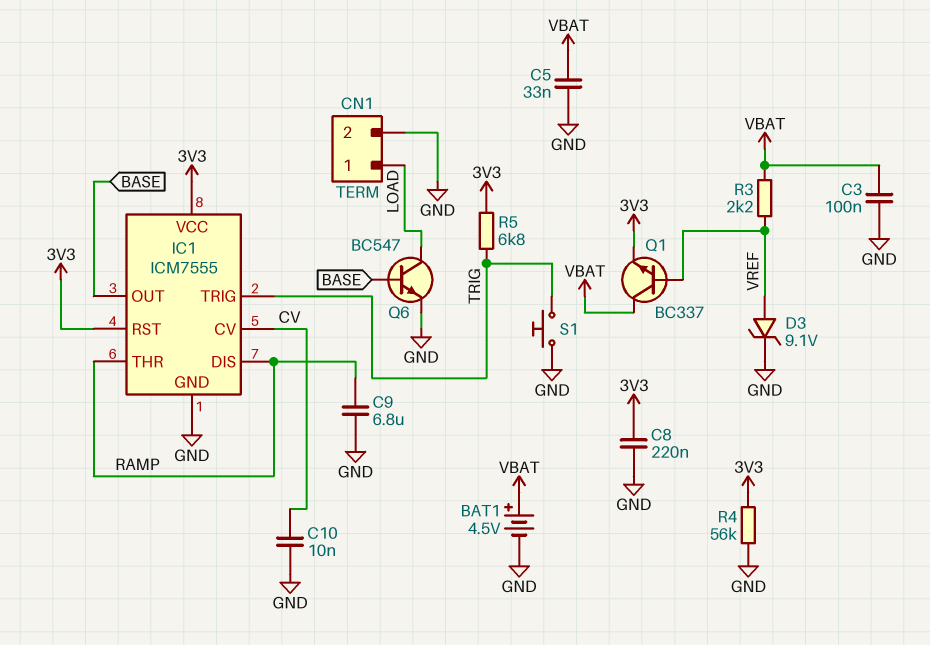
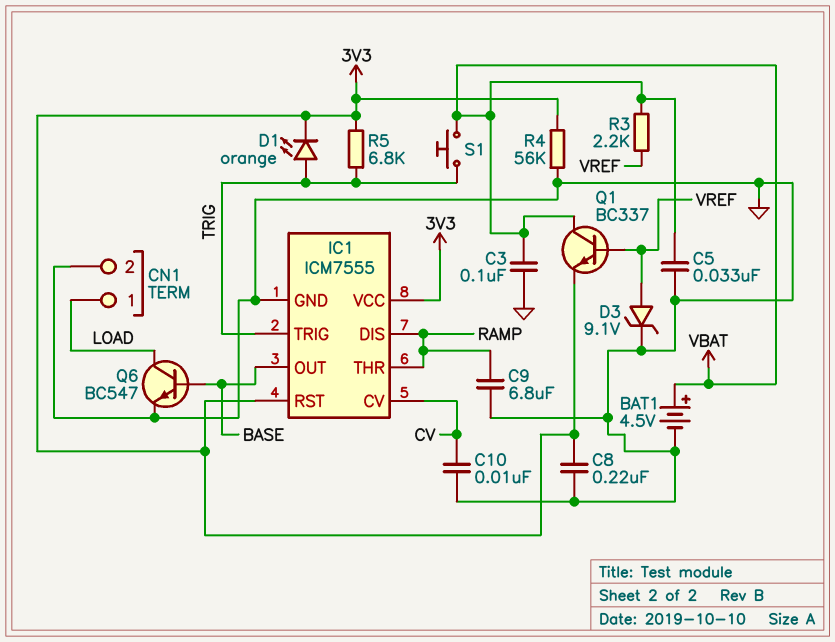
D1: none -> LED orange (A TRIG, K 3V3)
S1: button (GND, TRIG) -> button (TRIG, VBAT)

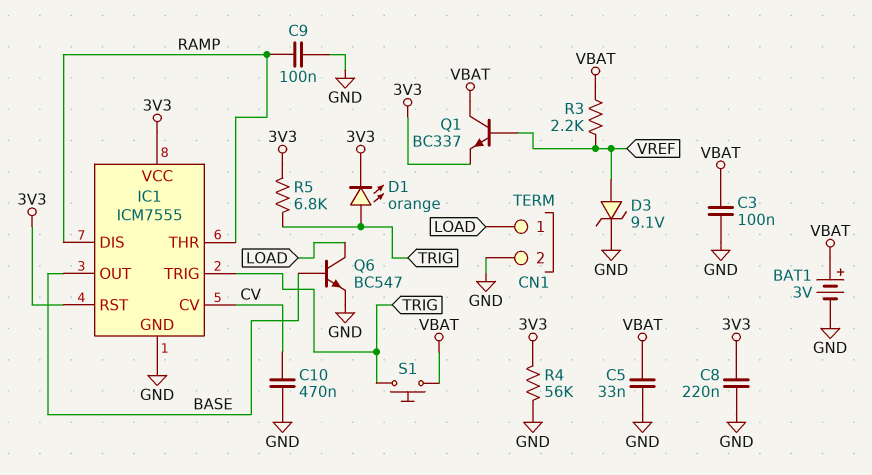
BAT1: 4.5V (plus VBAT, minus GND) -> 3V (plus VBAT, minus GND)
C9: 6.8uF (GND, RAMP) -> 100nF (GND, RAMP)
C10: 10nF (CV, GND) -> 470nF (CV, GND)

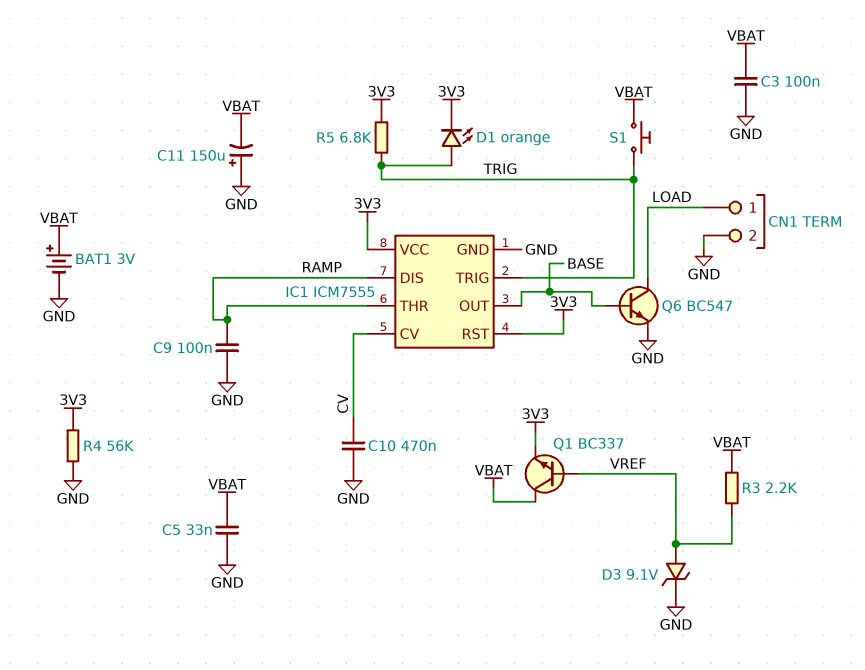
C8: 220nF (3V3, GND) -> none
C11: none -> 150uF (plus GND, minus VBAT)

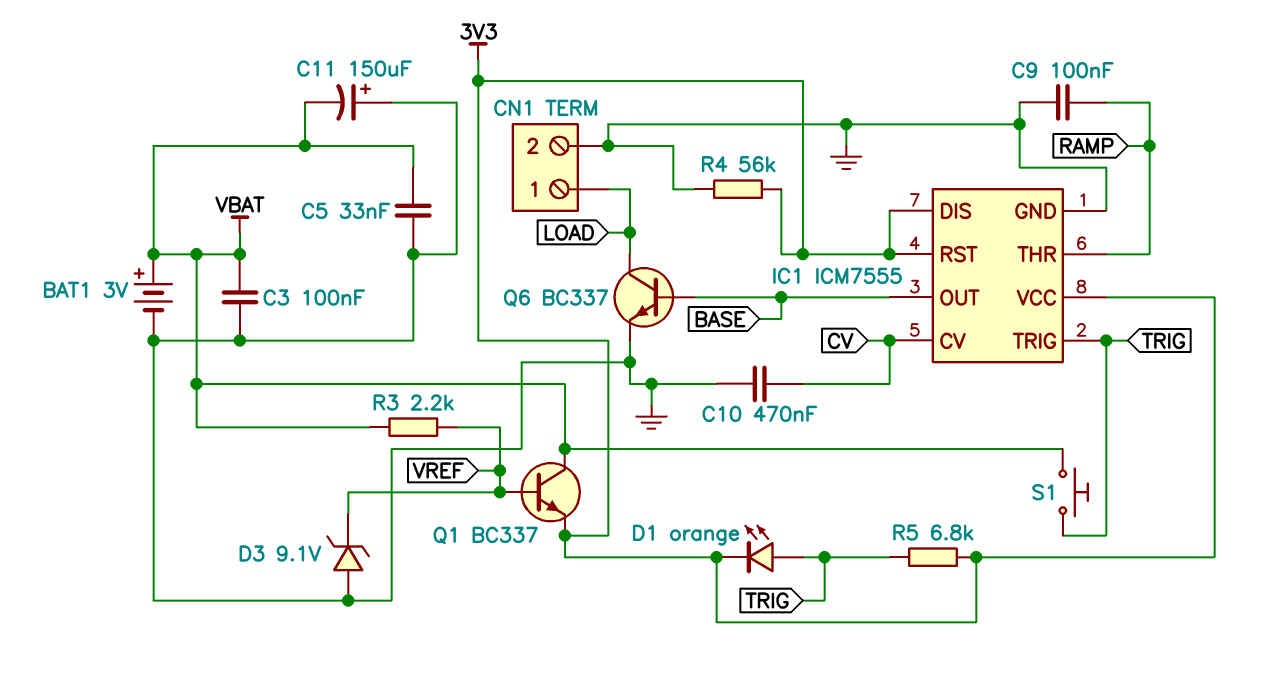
D3: zener 9.1V (A VREF, K GND) -> zener 9.1V (A GND, K VREF)
IC1 pin DIS: RAMP -> 3V3
Q6: NPN BC547 (B BASE, C LOAD, E GND) -> NPN BC337 (B BASE, C LOAD, E GND)

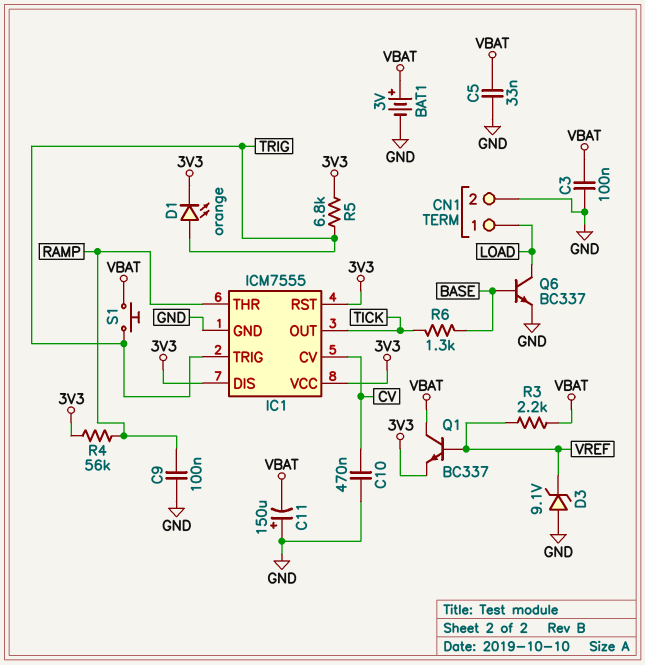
IC1 pin OUT: BASE -> TICK
R4: 56k (3V3, GND) -> 56k (3V3, RAMP)
R6: none -> 1.3k (BASE, TICK)

